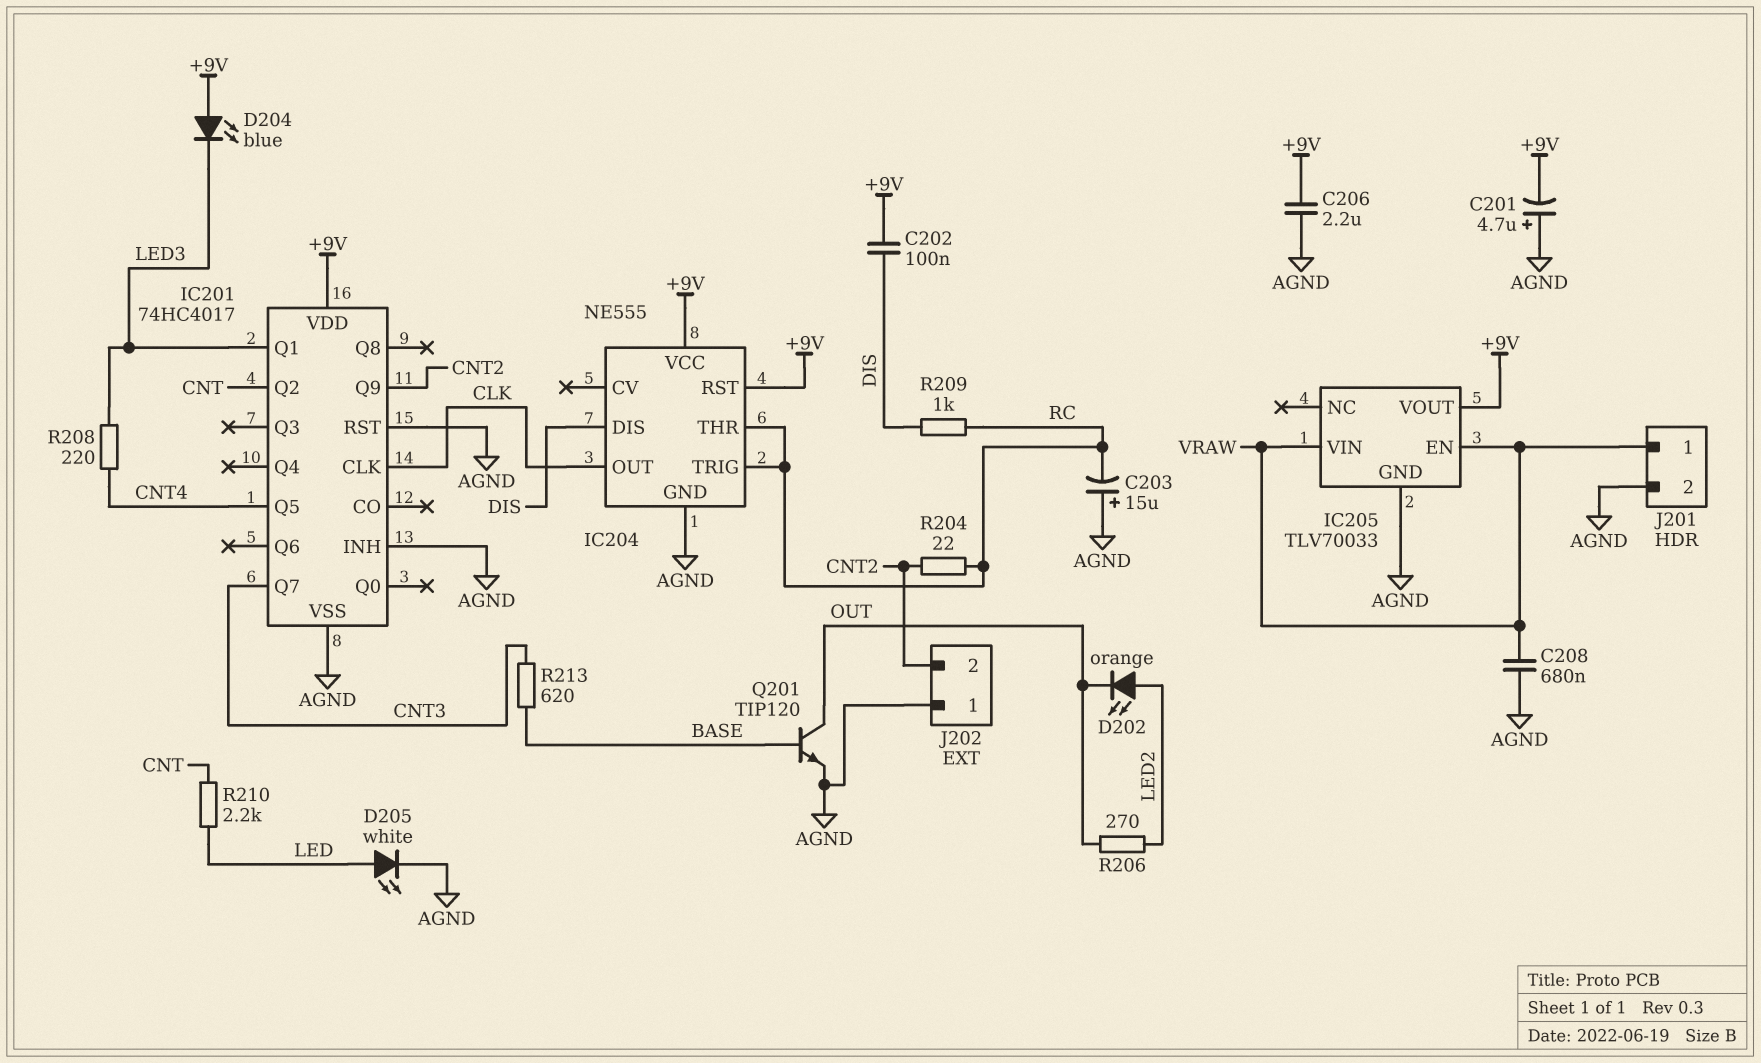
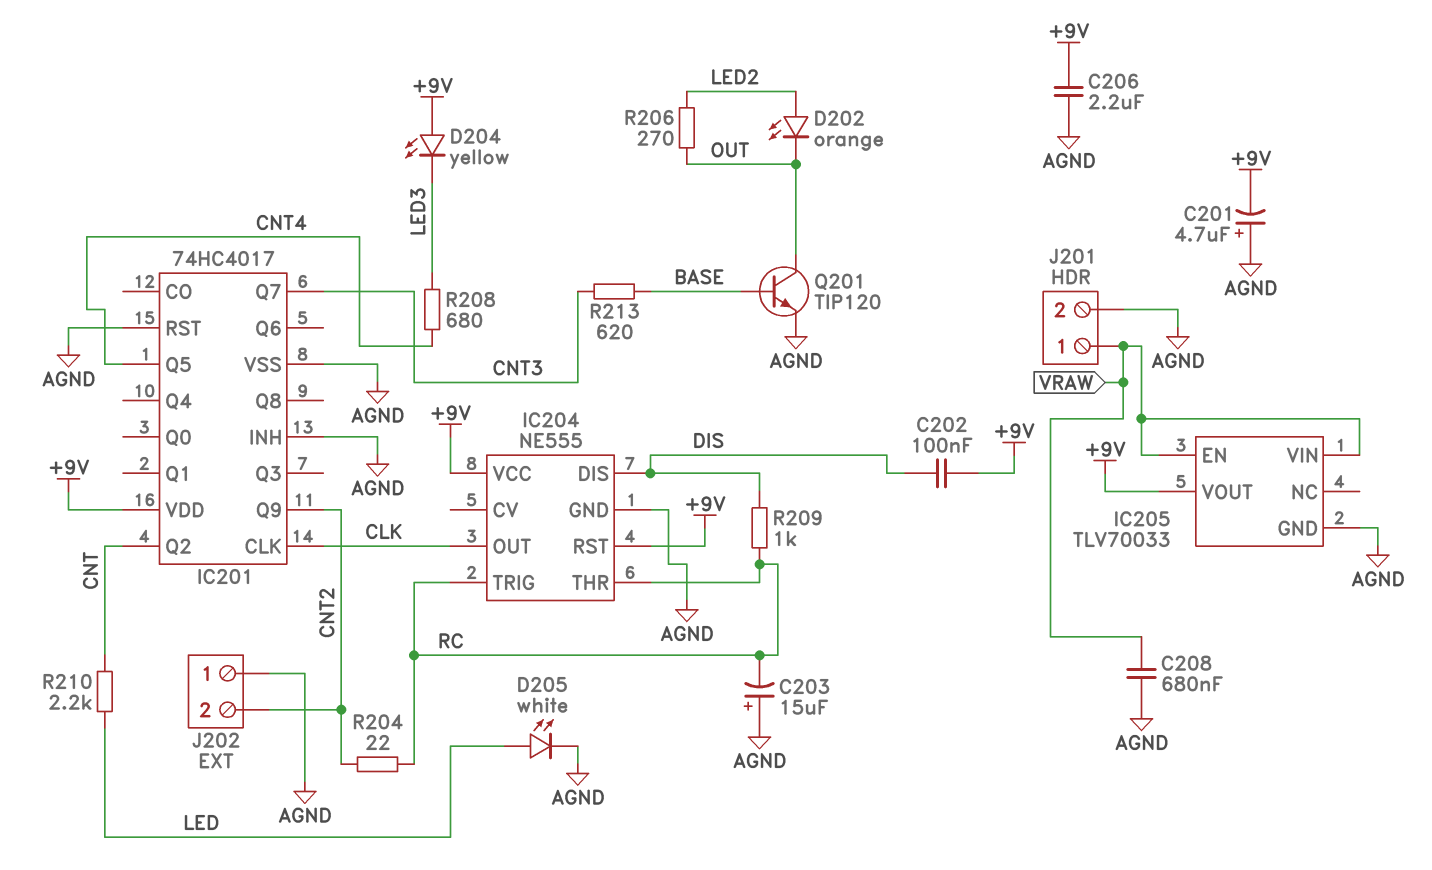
D204: LED blue (A +9V, K LED3) -> LED yellow (A +9V, K LED3)
IC201 pin Q1: LED3 -> none
R208: 220 (CNT4, LED3) -> 680 (CNT4, LED3)

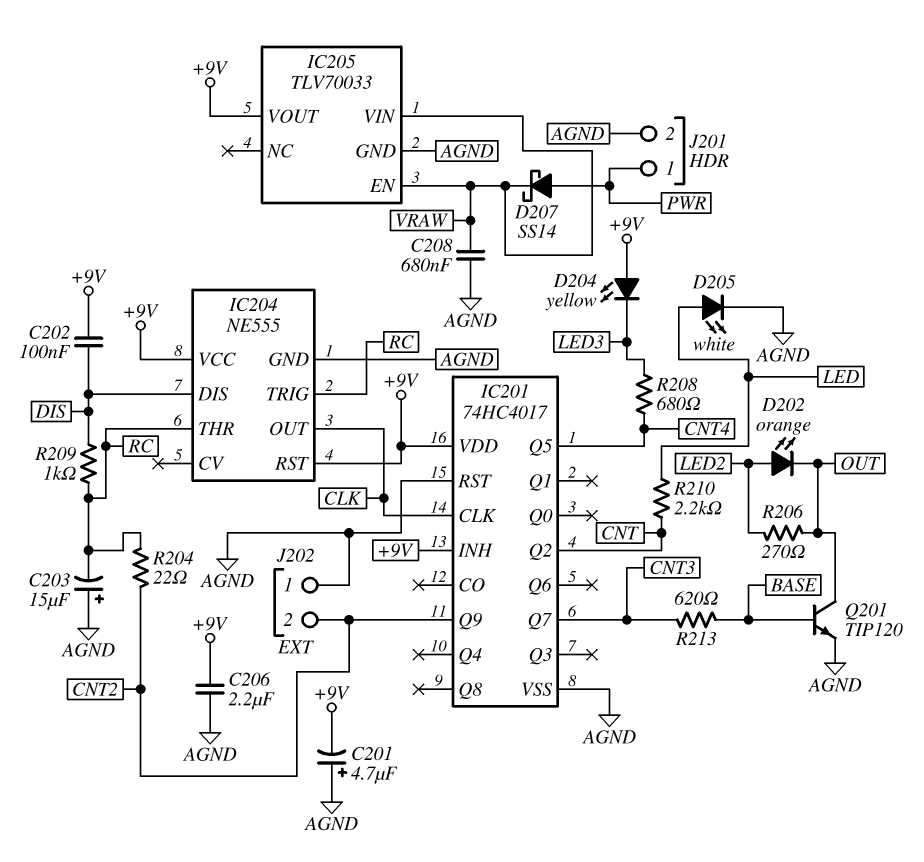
D207: none -> schottky SS14 (A PWR, K VRAW)
IC201 pin INH: AGND -> +9V
J201 pin 1: VRAW -> PWR

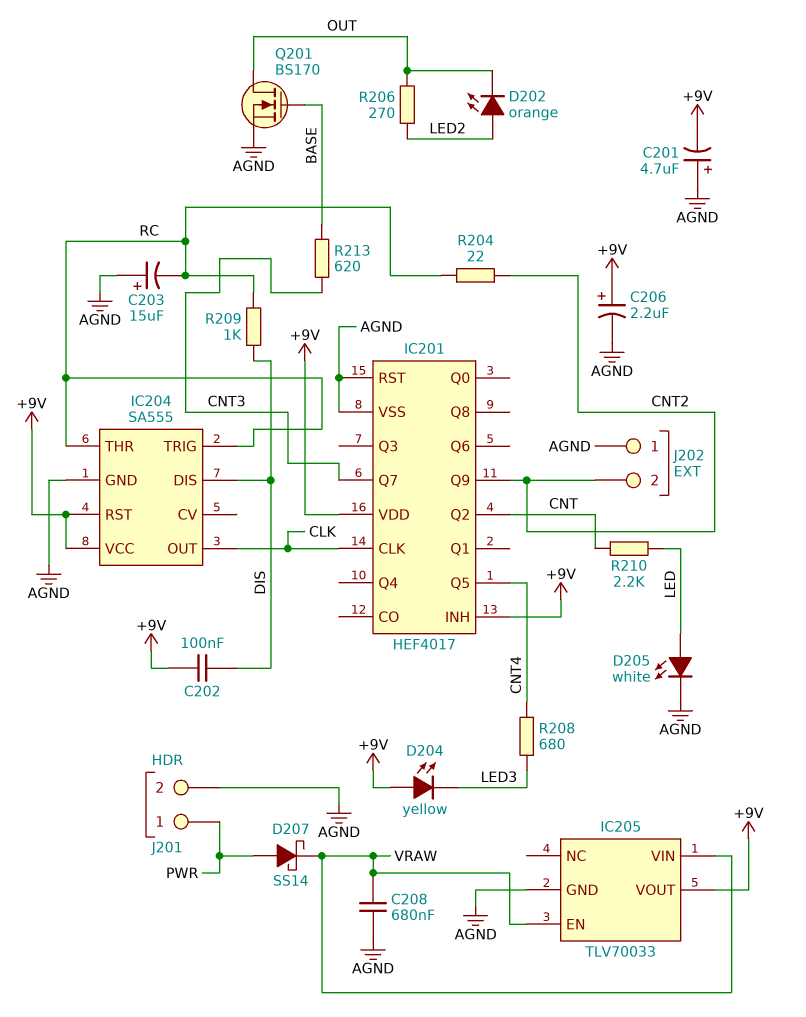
C206: 2.2uF (+9V, AGND) -> 2.2uF (plus +9V, minus AGND)
IC201: 74HC4017 -> HEF4017
IC204: NE555 -> SA555
Q201: NPN TIP120 (B BASE, C OUT, E AGND) -> NMOS BS170 (G BASE, D OUT, S AGND)

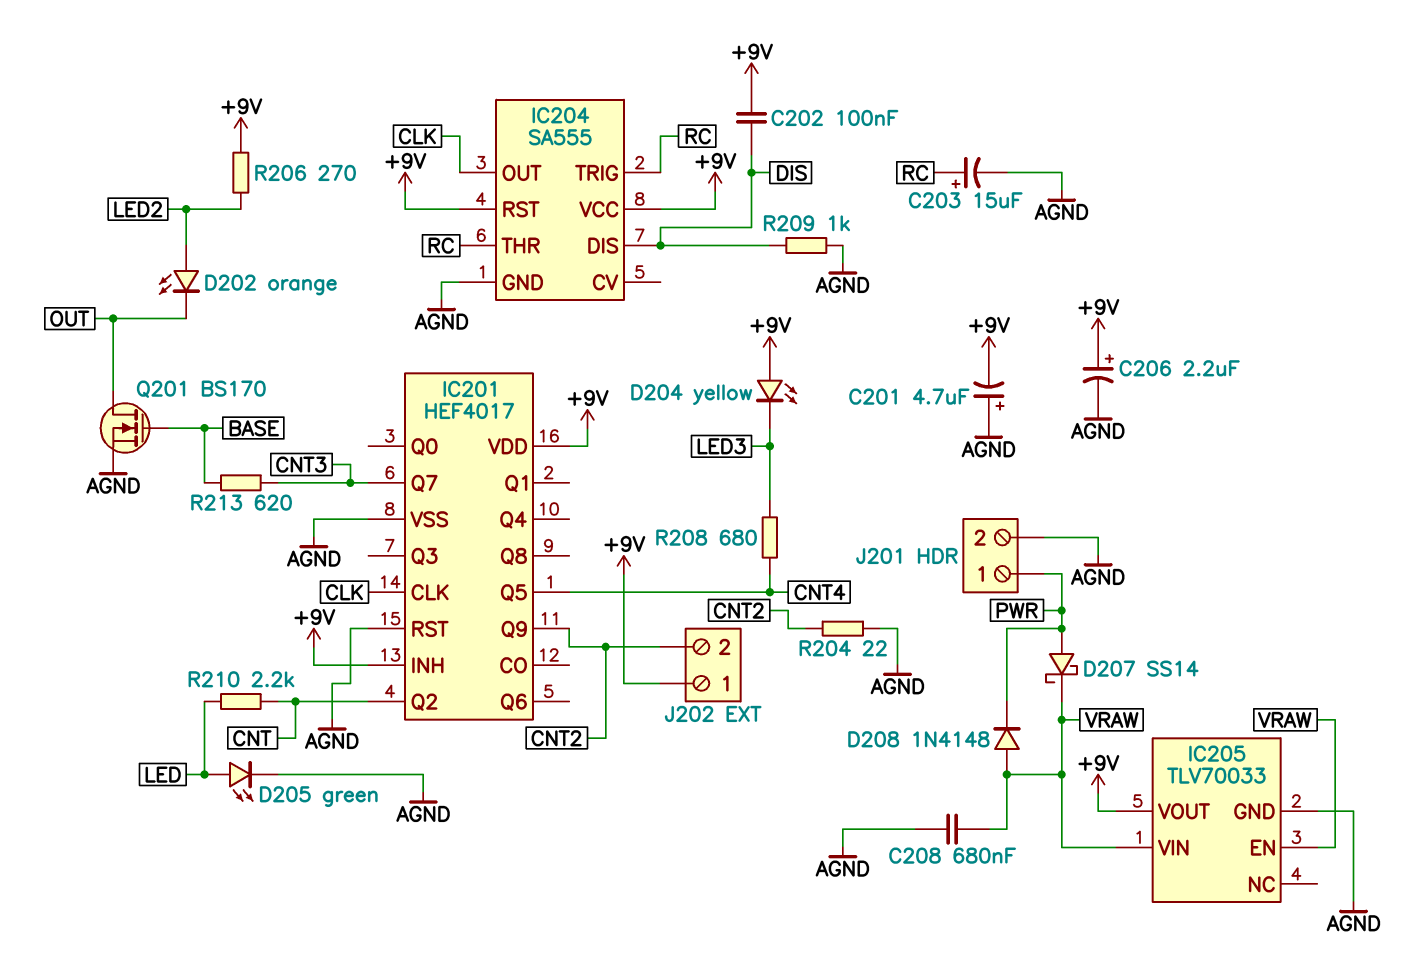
C203: 15uF (plus AGND, minus RC) -> 15uF (plus RC, minus AGND)
D205: LED white (A LED, K AGND) -> LED green (A LED, K AGND)
D208: none -> diode 1N4148 (A VRAW, K PWR)
J202 pin 1: AGND -> +9V
R204: 22 (CNT2, RC) -> 22 (AGND, CNT2)
R206: 270 (LED2, OUT) -> 270 (+9V, LED2)
R209: 1k (DIS, RC) -> 1k (AGND, DIS)

